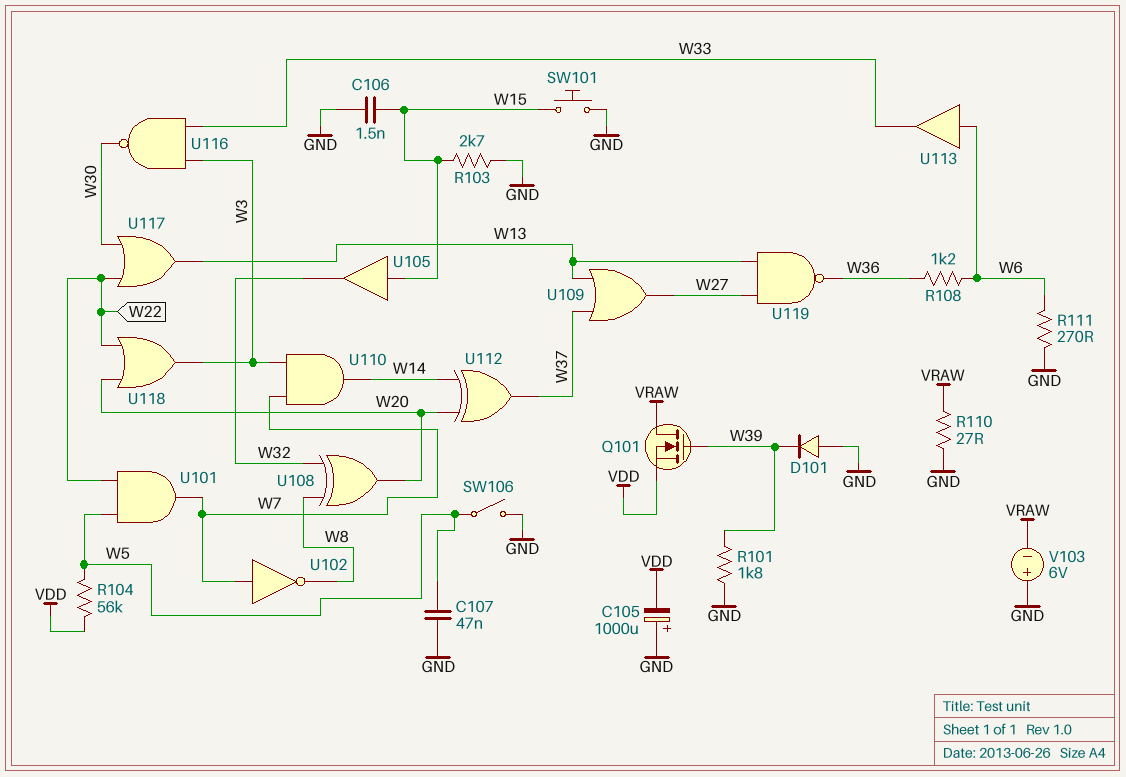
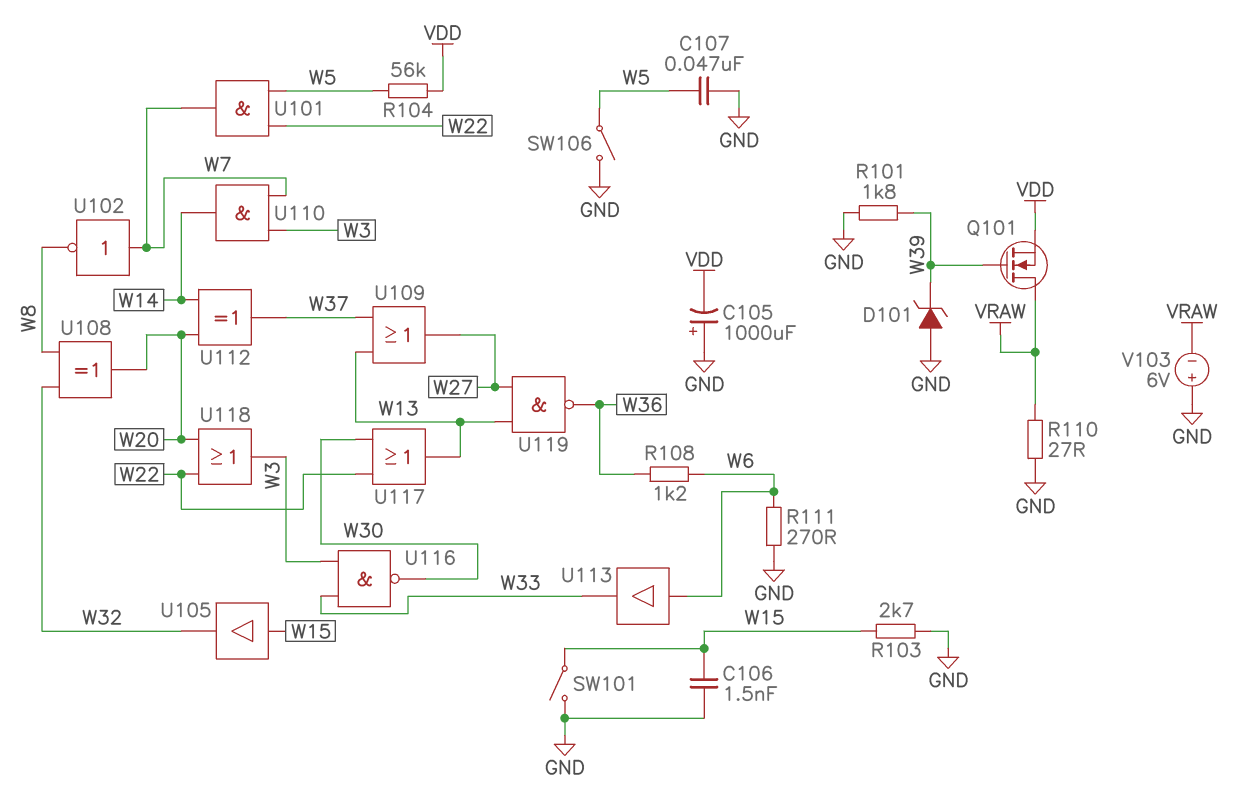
D101: diode (A GND, K W39) -> zener (A GND, K W39)
SW101: button (GND, W15) -> switch (GND, W15)

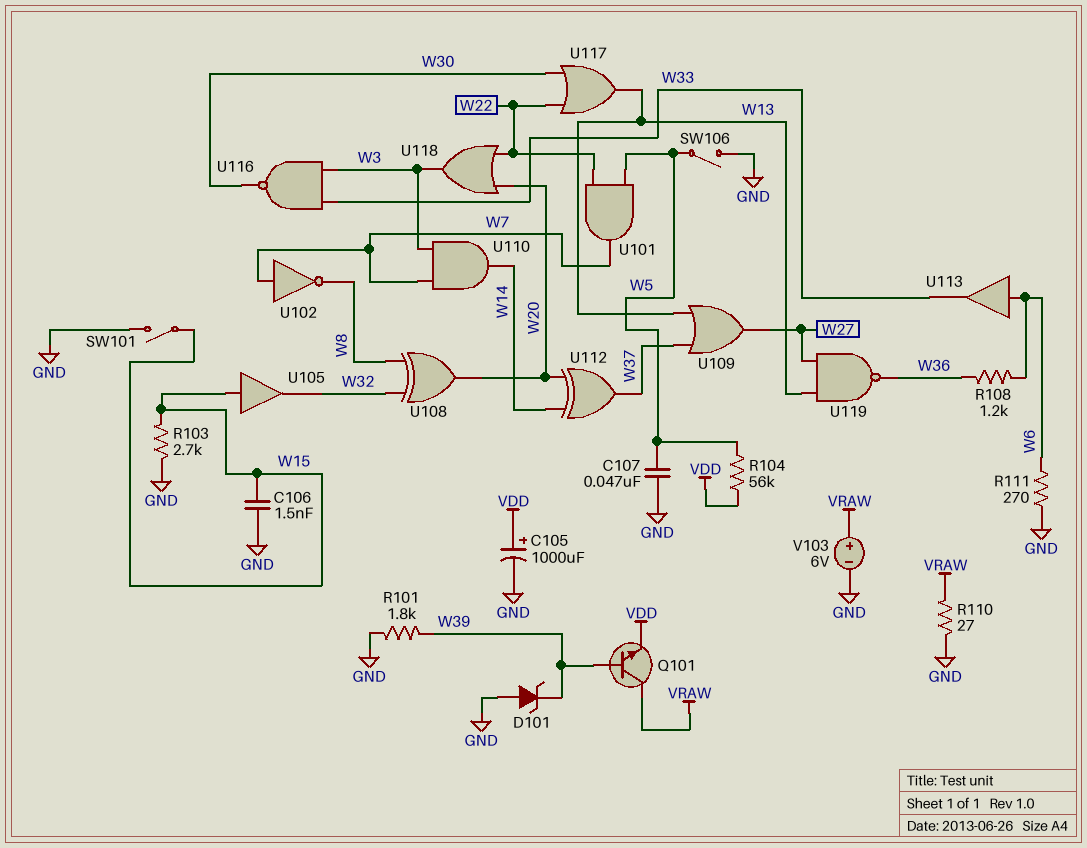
C105: 1000uF (plus GND, minus VDD) -> 1000uF (plus VDD, minus GND)
Q101: NMOS (G W39, D VRAW, S VDD) -> NPN (B W39, C VRAW, E VDD)
V103: 6V (plus GND, minus VRAW) -> 6V (plus VRAW, minus GND)

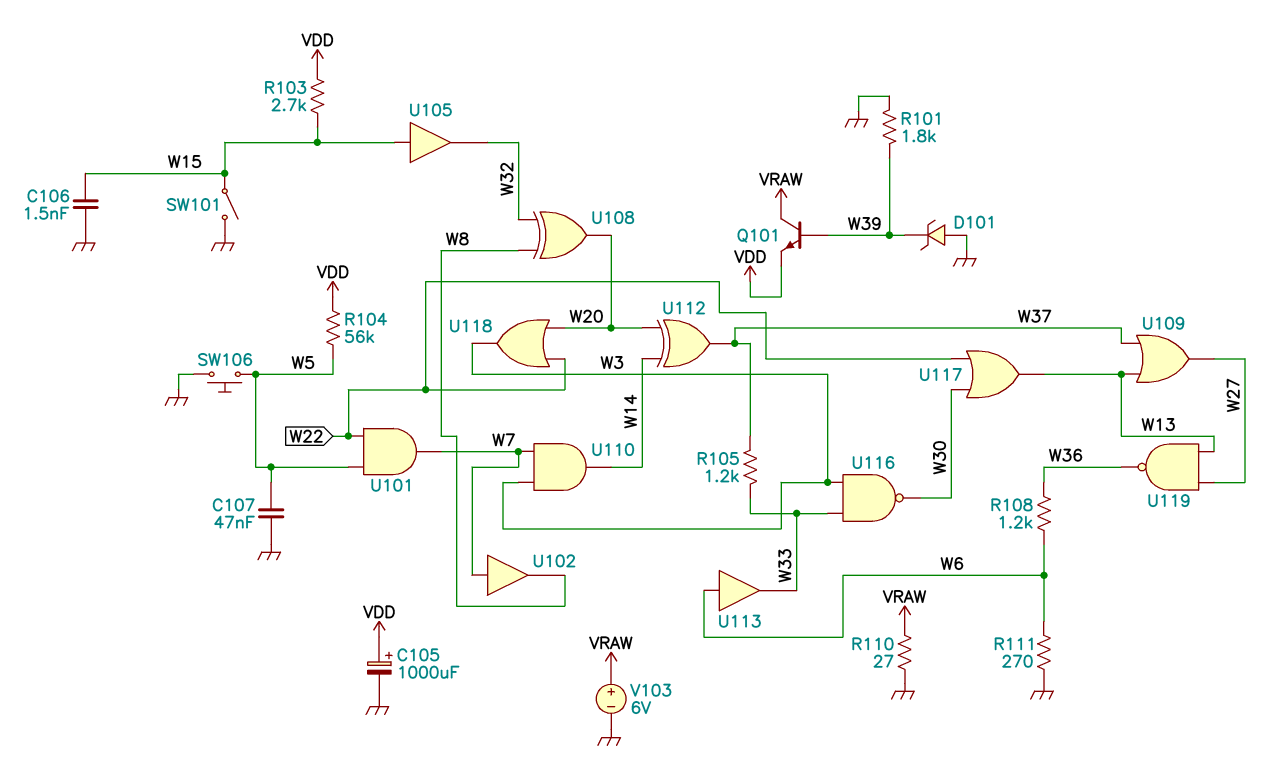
R103: 2.7k (GND, W15) -> 2.7k (VDD, W15)
R105: none -> 1.2k (W33, W37)
SW106: switch (GND, W5) -> button (GND, W5)
U102: NOT (in W7, out W8) -> buffer (in W7, out W8)

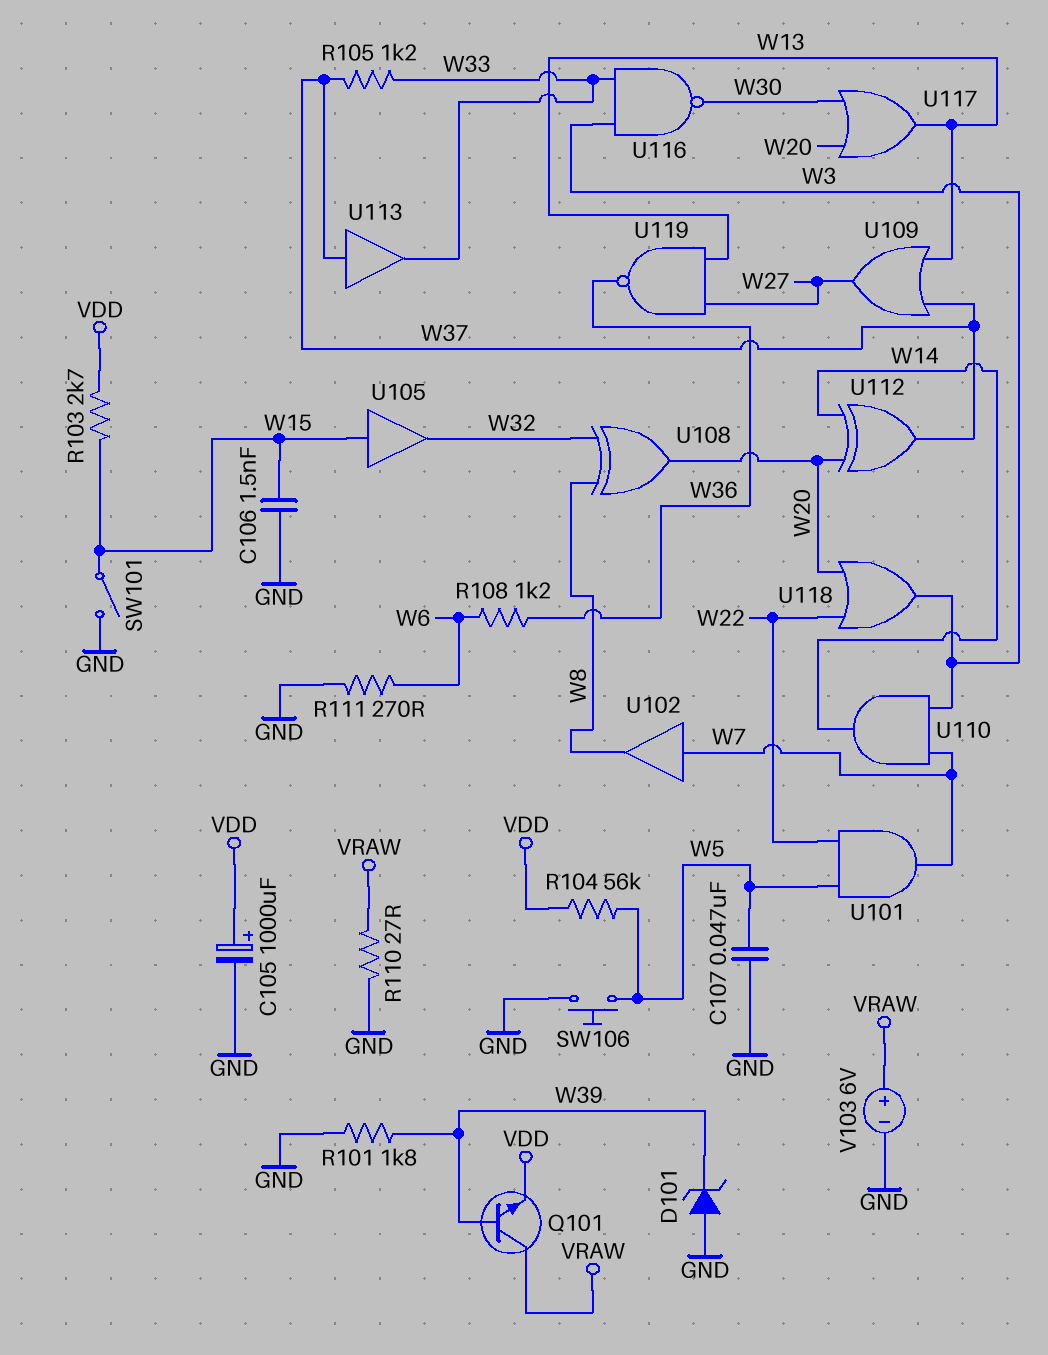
U113: buffer (in W6, out W33) -> buffer (in W37, out W33)
U117: OR (in W22, in W30, out W13) -> OR (in W20, in W30, out W13)

